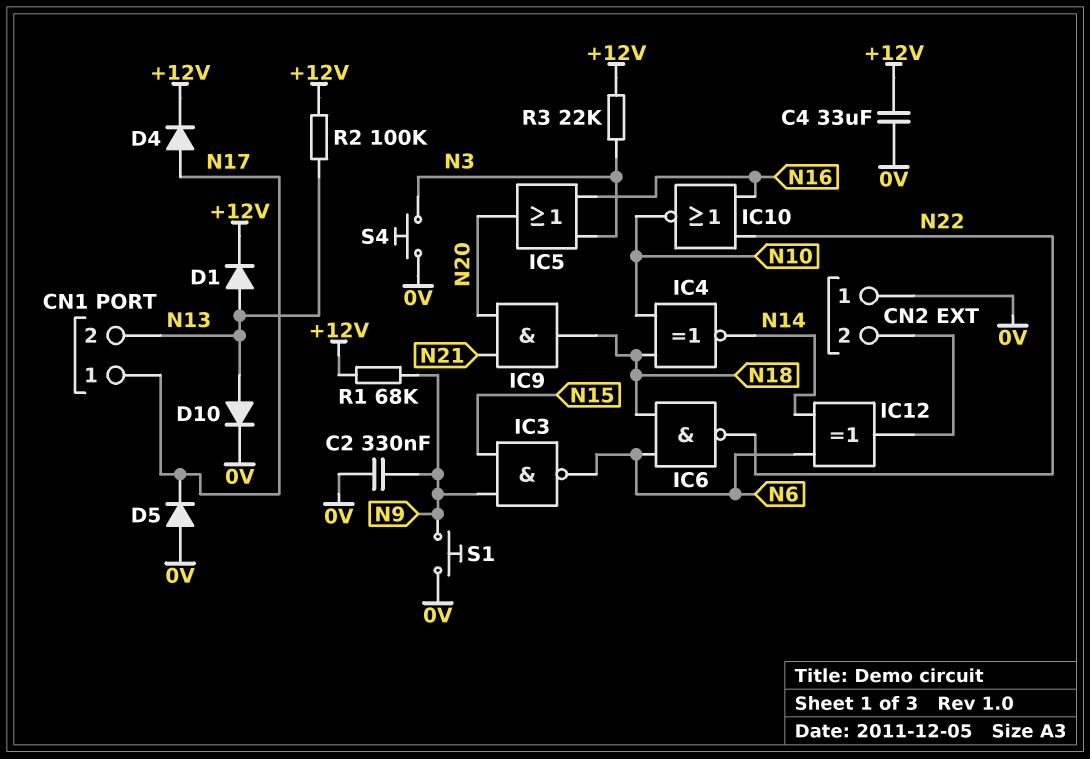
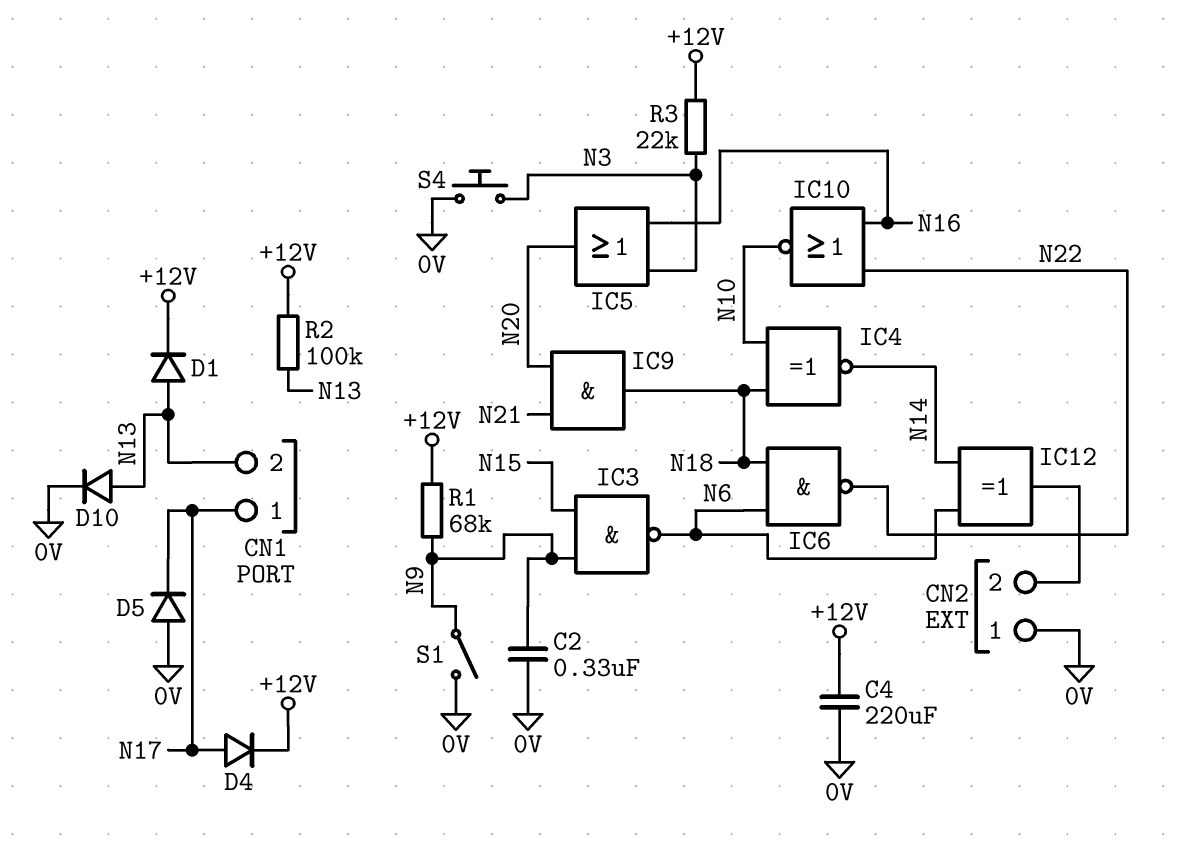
C4: 33uF (+12V, 0V) -> 220uF (+12V, 0V)
S1: button (0V, N9) -> switch (0V, N9)

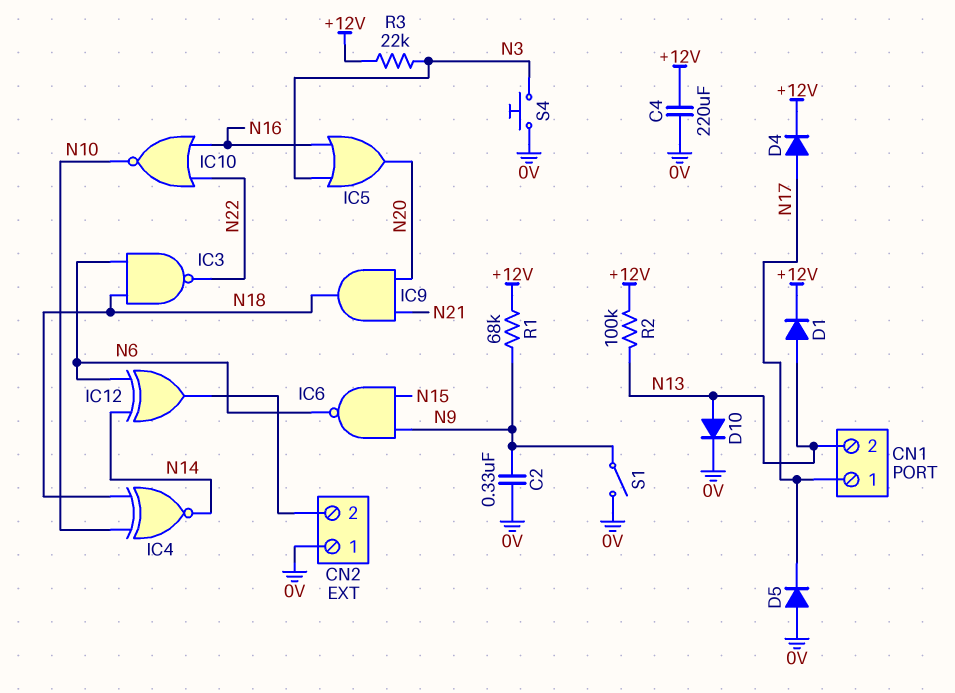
IC3: NAND (in N9, in N15, out N6) -> NAND (in N6, in N18, out N22)
IC6: NAND (in N6, in N18, out N22) -> NAND (in N9, in N15, out N6)

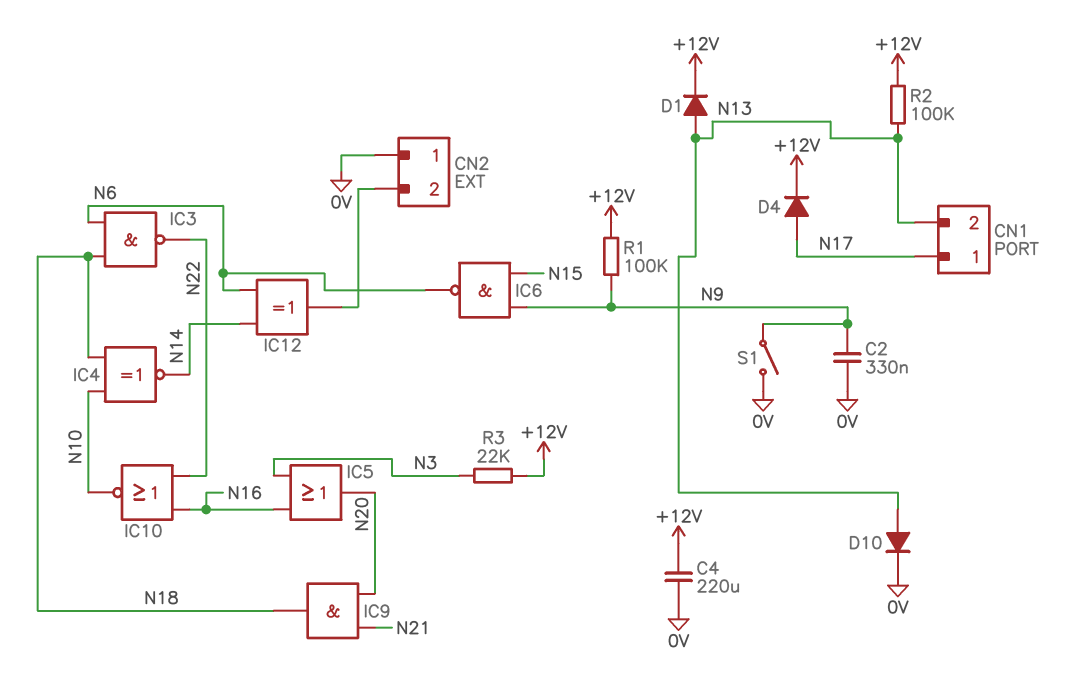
D5: diode (A 0V, K N17) -> none
R1: 68k (+12V, N9) -> 100k (+12V, N9)
S4: button (0V, N3) -> none

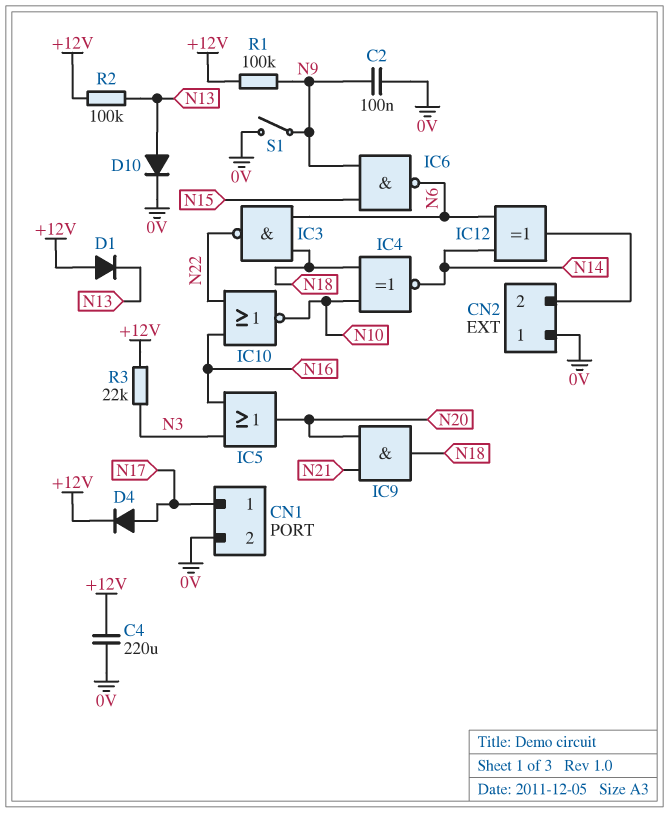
C2: 330nF (0V, N9) -> 100nF (0V, N9)
CN1 pin 2: N13 -> 0V
D1: diode (A N13, K +12V) -> diode (A +12V, K N13)

